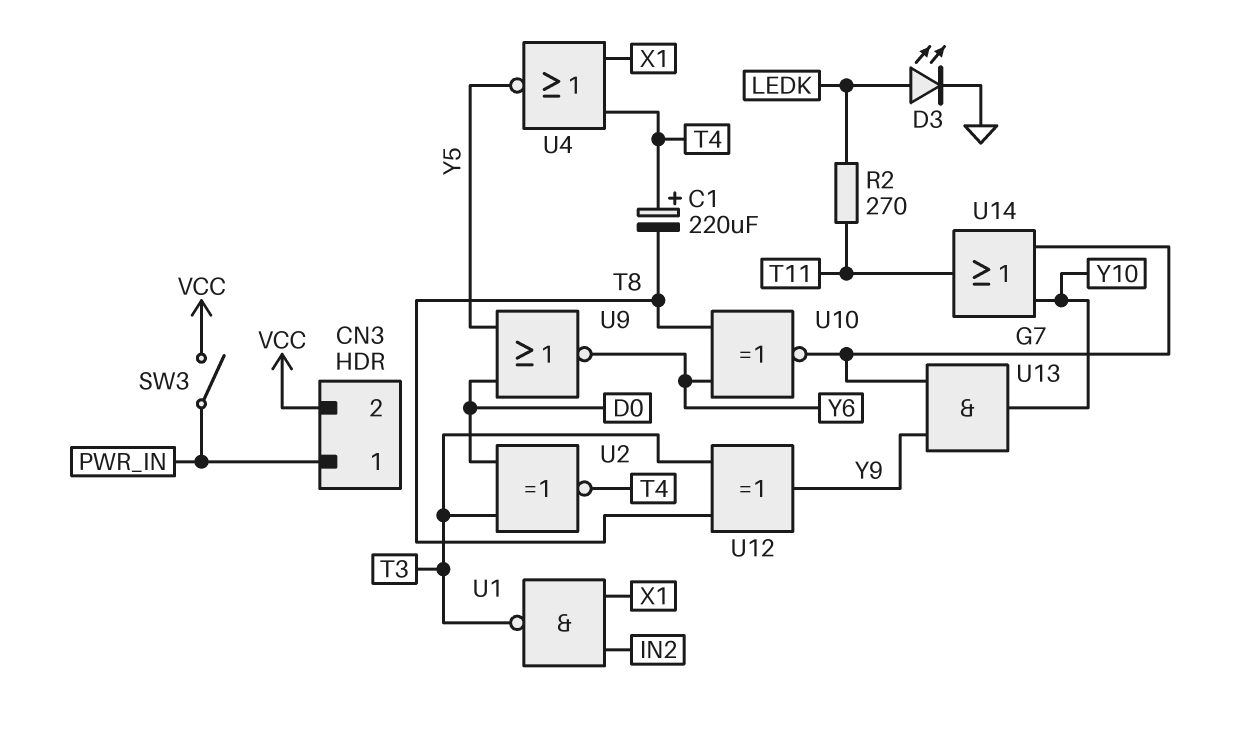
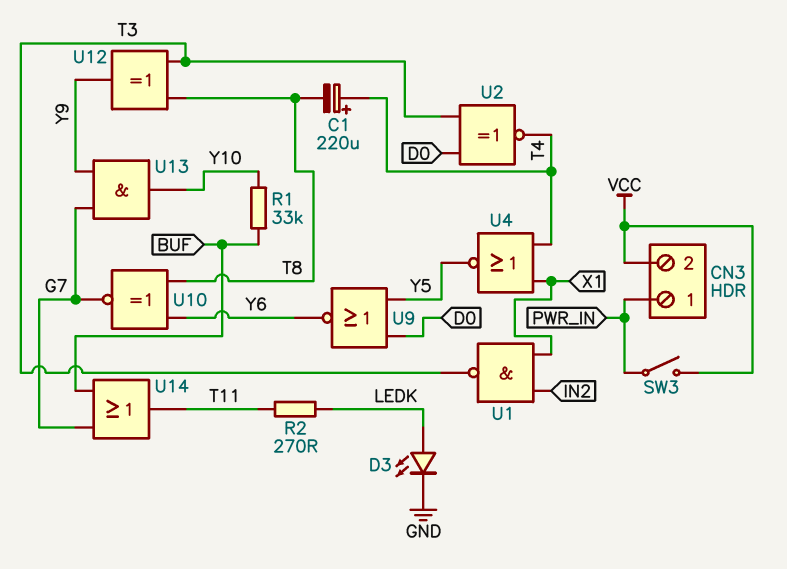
R1: none -> 33k (BUF, Y10)
U14: OR (in G7, in Y10, out T11) -> OR (in BUF, in G7, out T11)

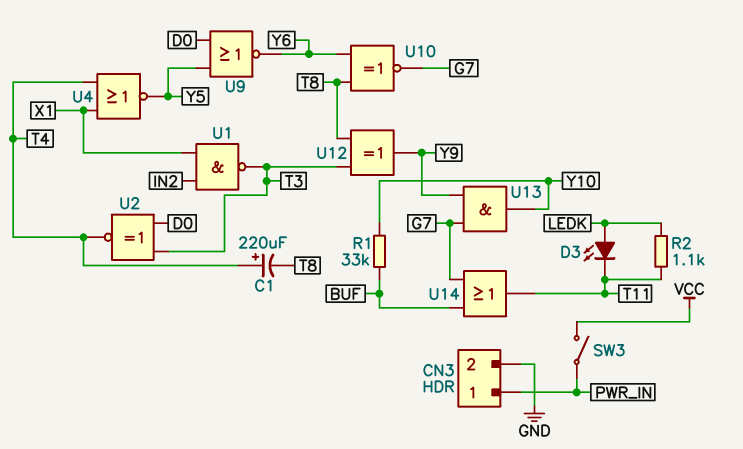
CN3 pin 2: VCC -> GND
D3: LED (A LEDK, K GND) -> LED (A LEDK, K T11)
R2: 270 (LEDK, T11) -> 1.1k (LEDK, T11)

